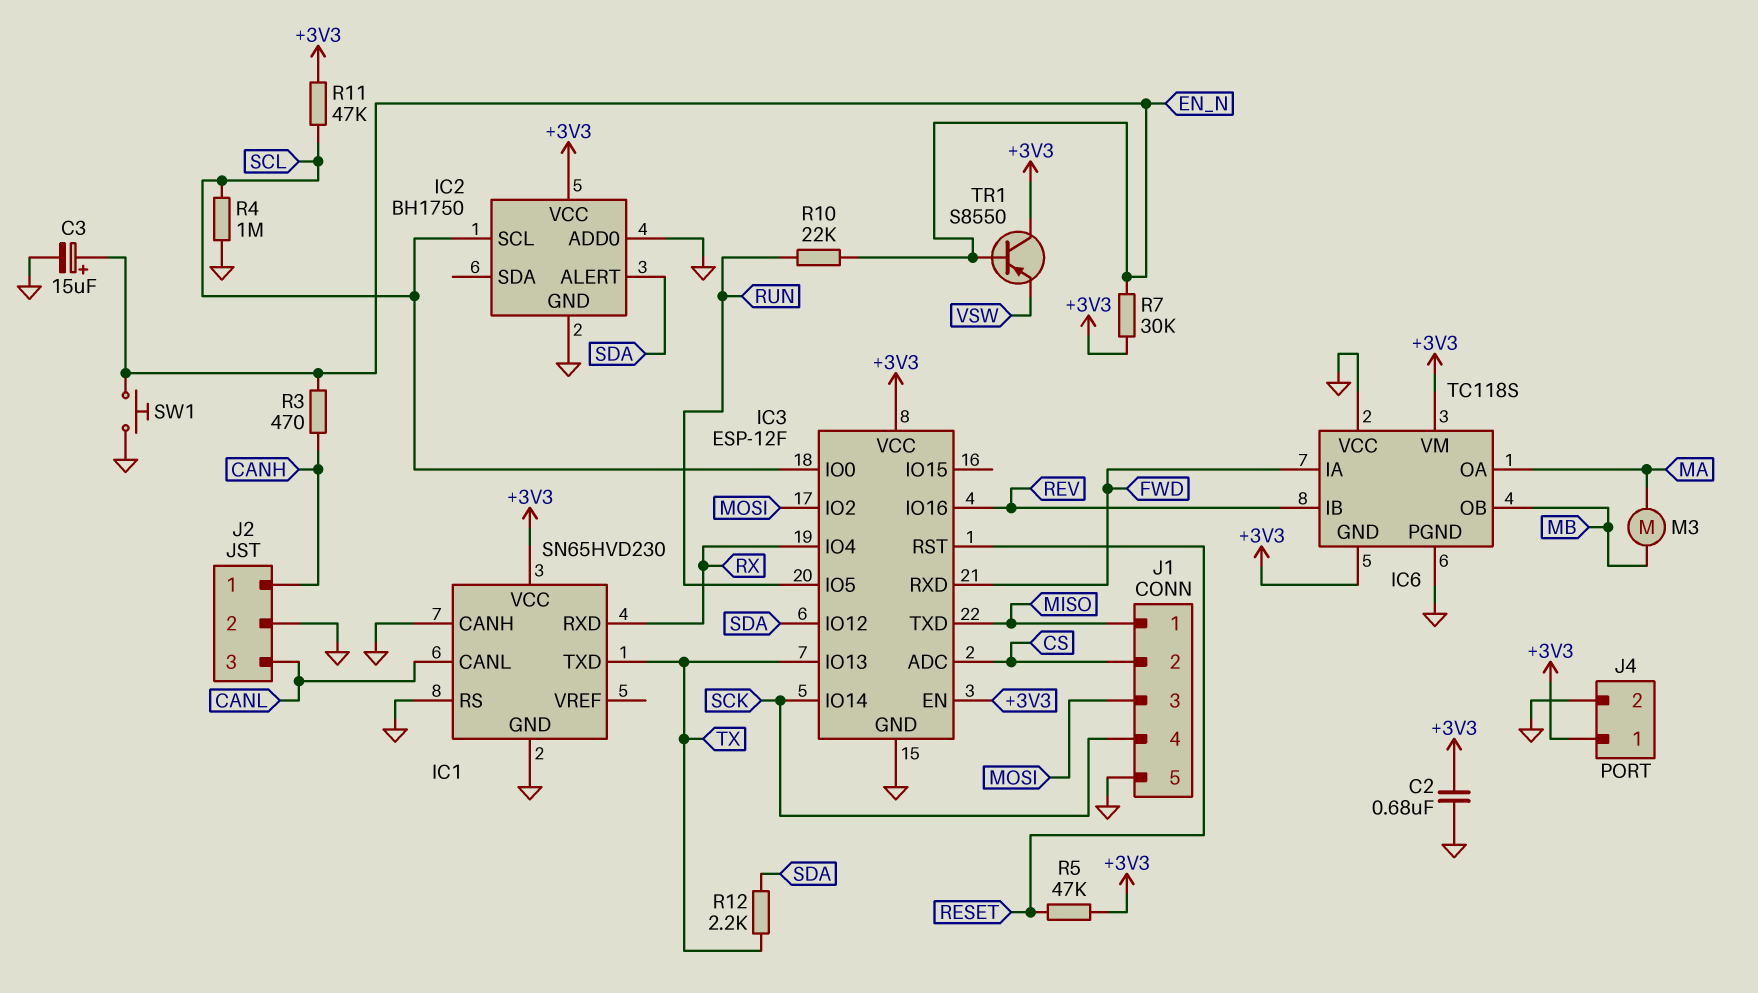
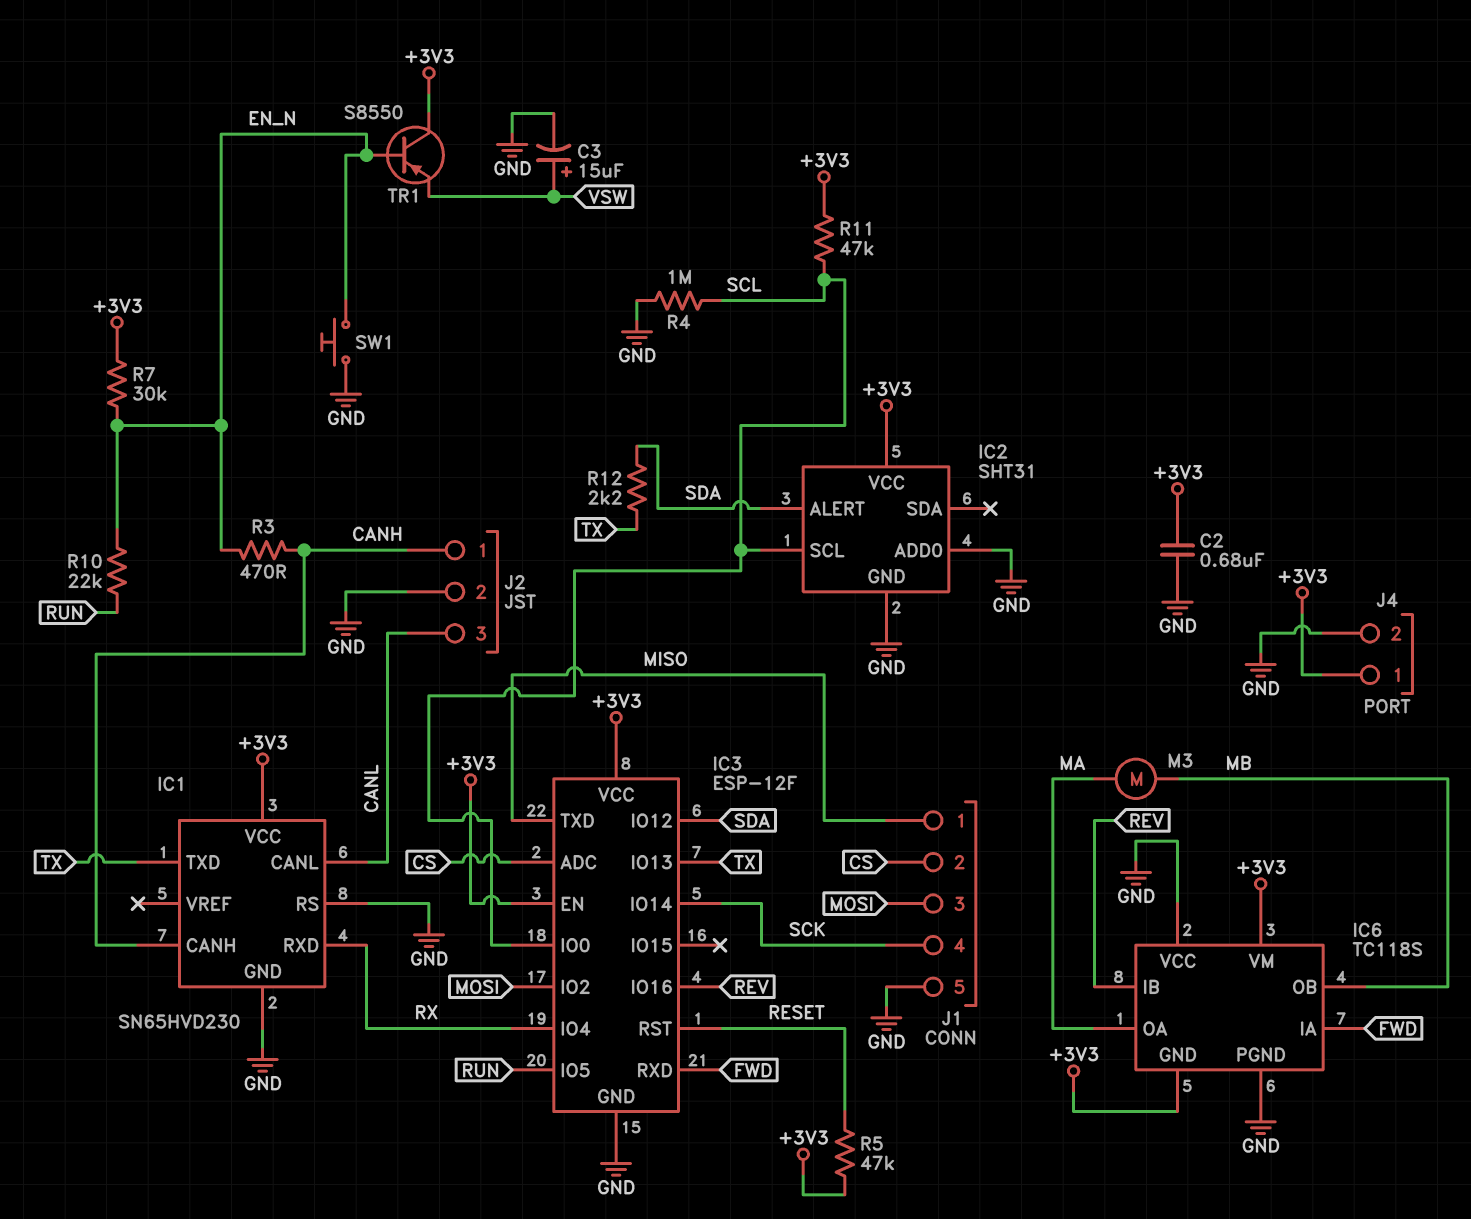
C3: 15uF (plus EN_N, minus GND) -> 15uF (plus VSW, minus GND)
IC1 pin CANH: GND -> CANH
IC2: BH1750 -> SHT31

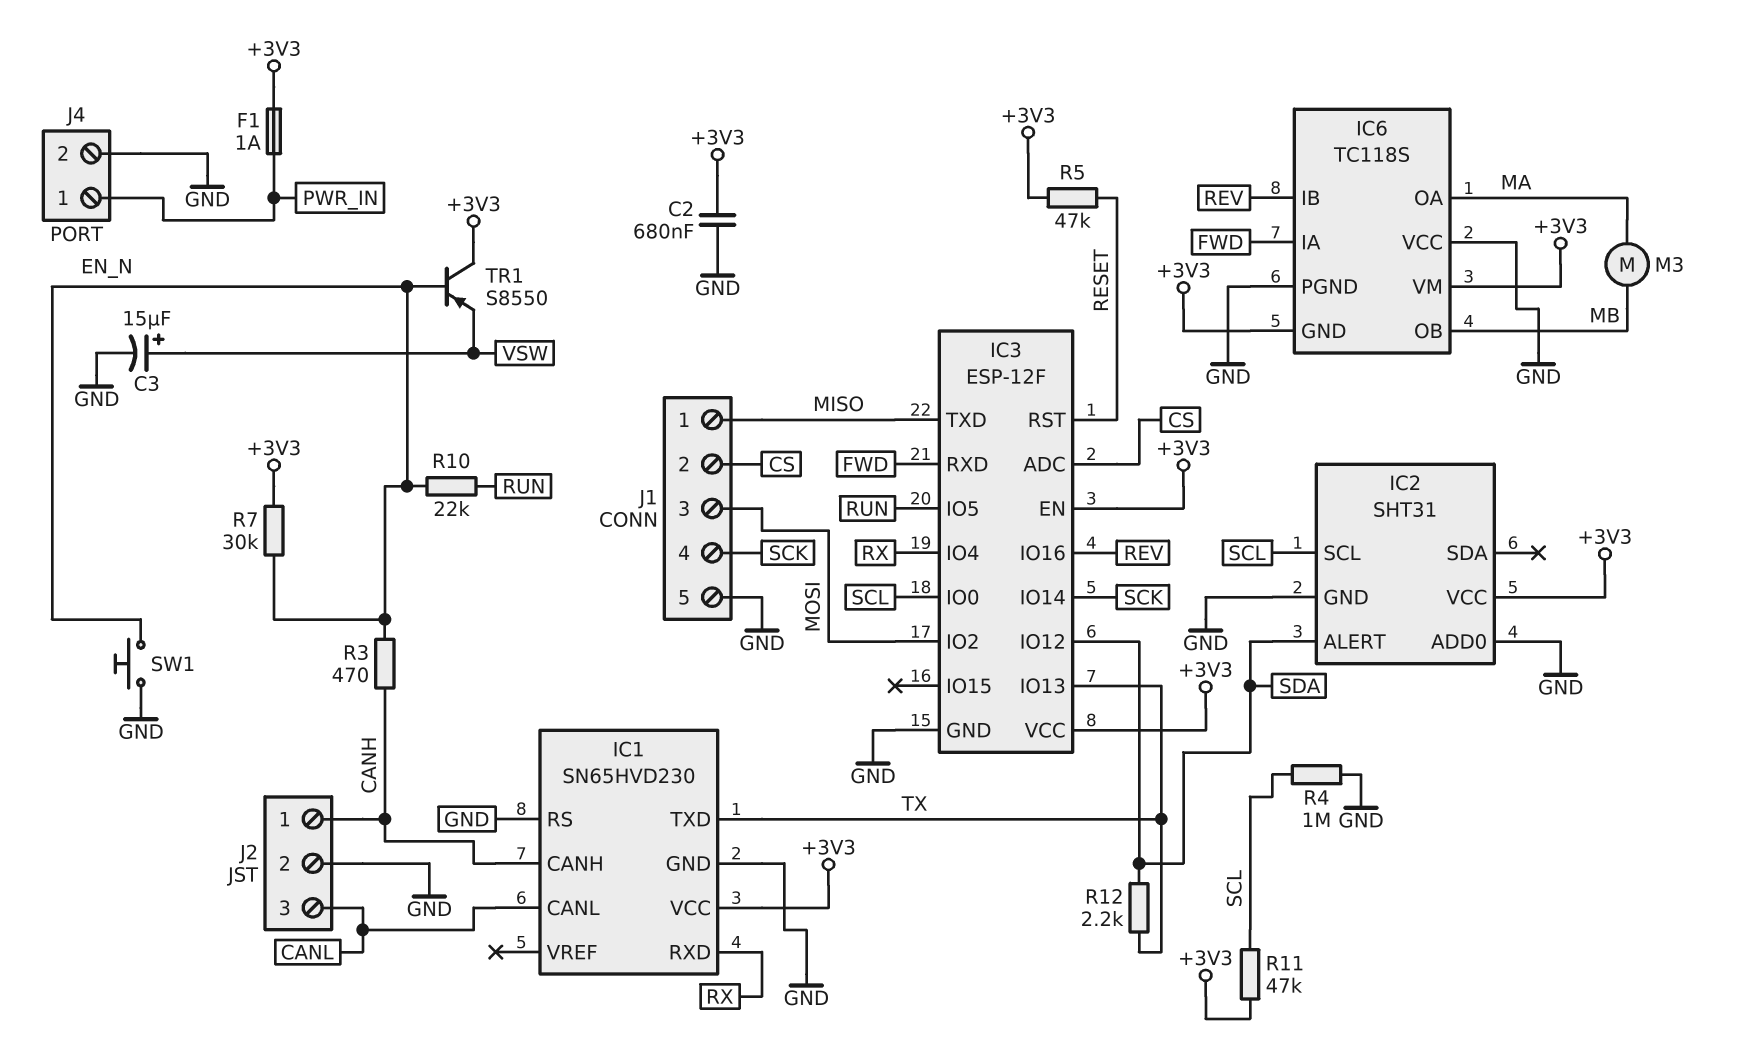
F1: none -> 1A (+3V3, PWR_IN)
J4 pin 1: +3V3 -> PWR_IN

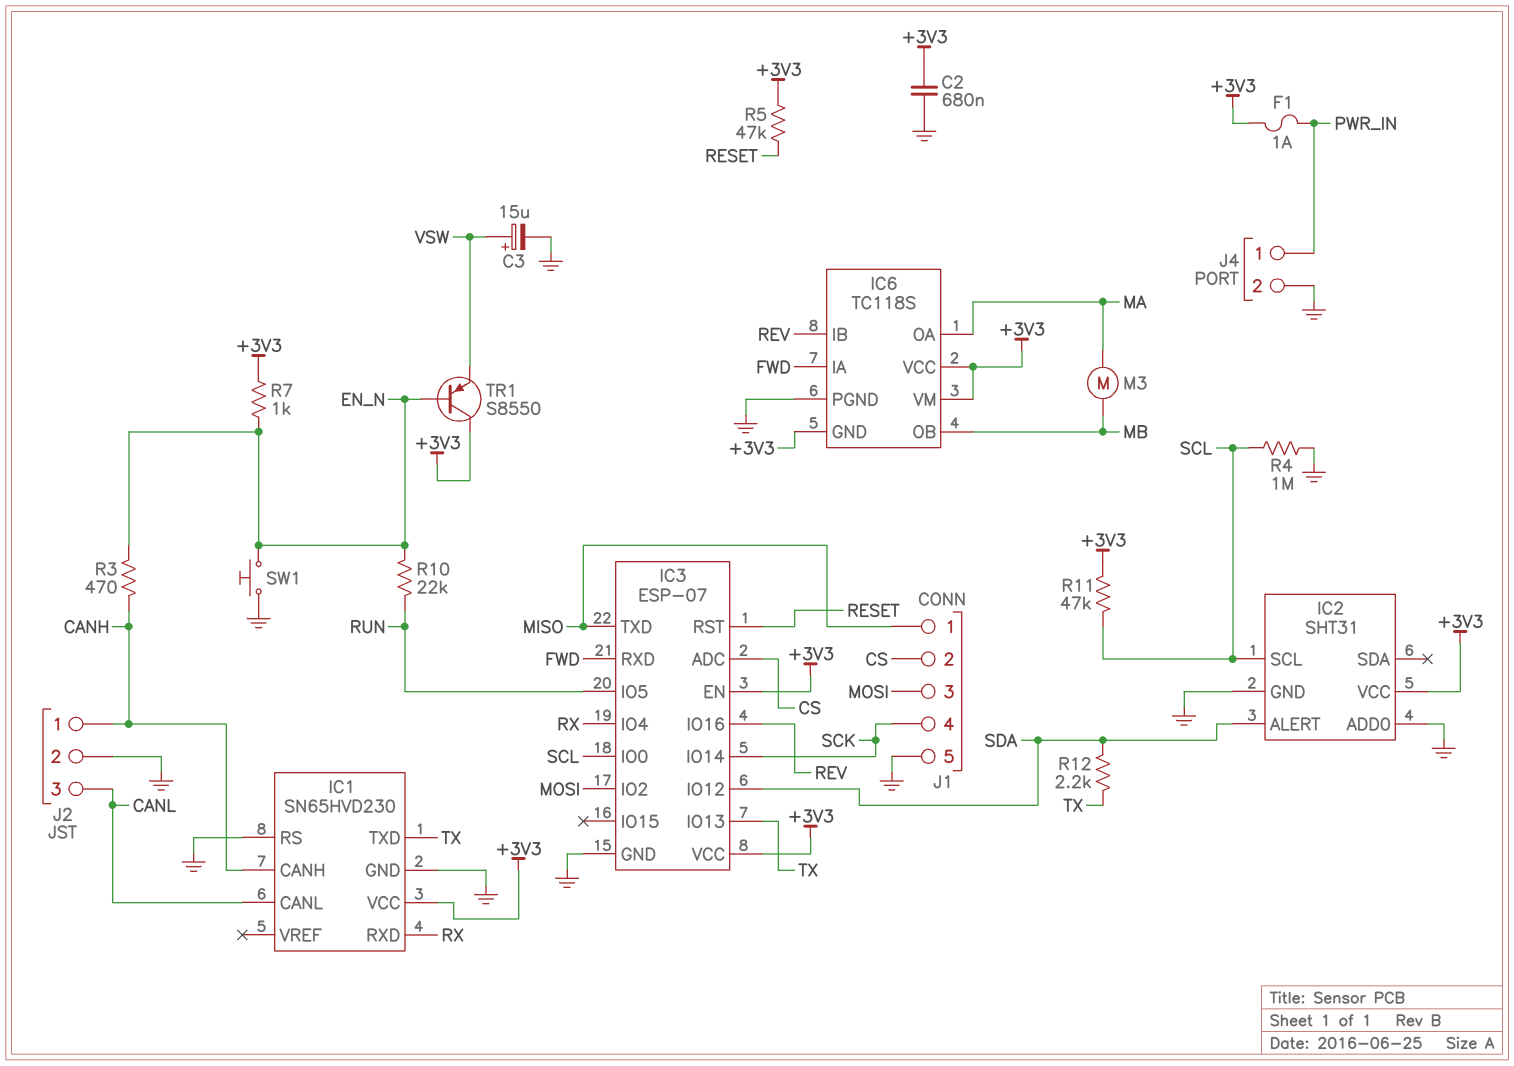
IC3: ESP-12F -> ESP-07
IC6 pin VCC: GND -> +3V3
R7: 30k (+3V3, EN_N) -> 1k (+3V3, EN_N)

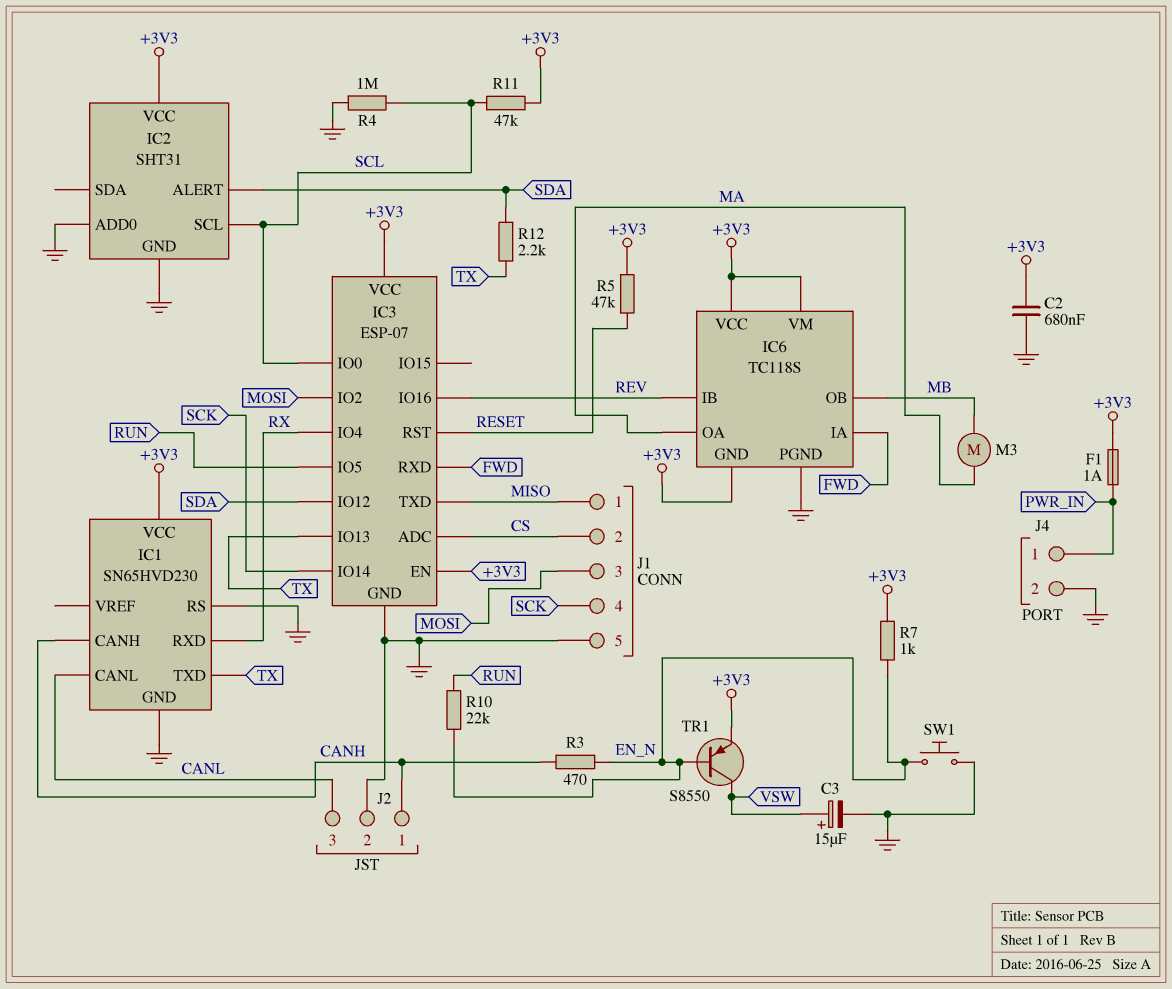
TR1: PNP S8550 (B EN_N, C +3V3, E VSW) -> PNP S8550 (B EN_N, C VSW, E +3V3)

